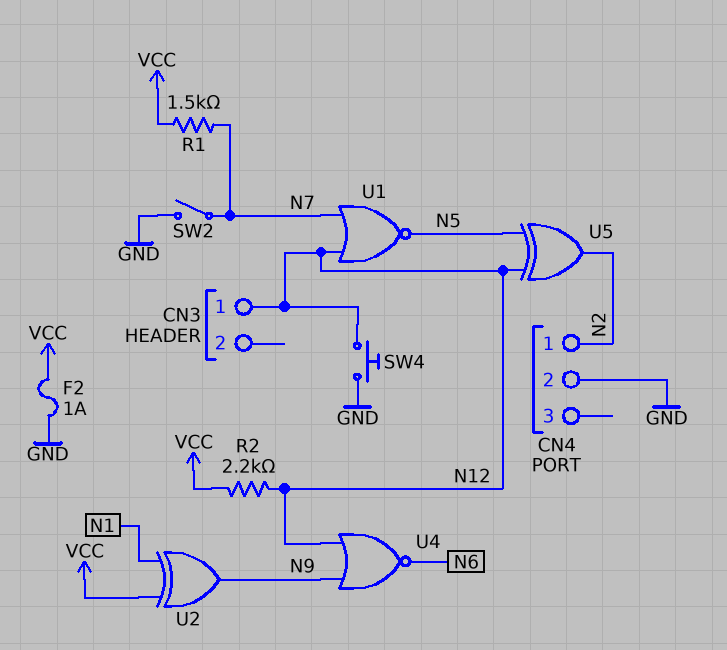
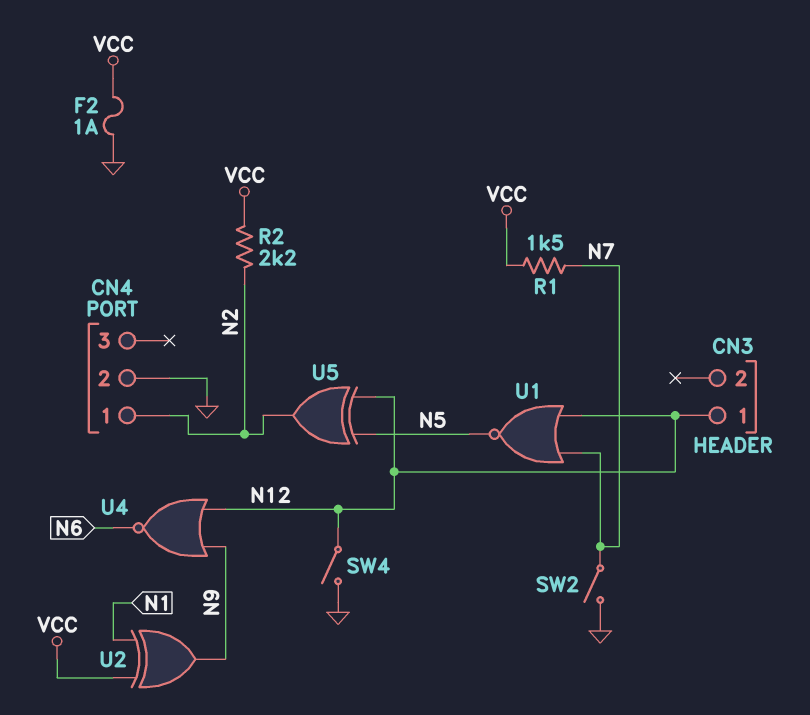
R2: 2.2k (N12, VCC) -> 2.2k (N2, VCC)
SW4: button (GND, N12) -> switch (GND, N12)

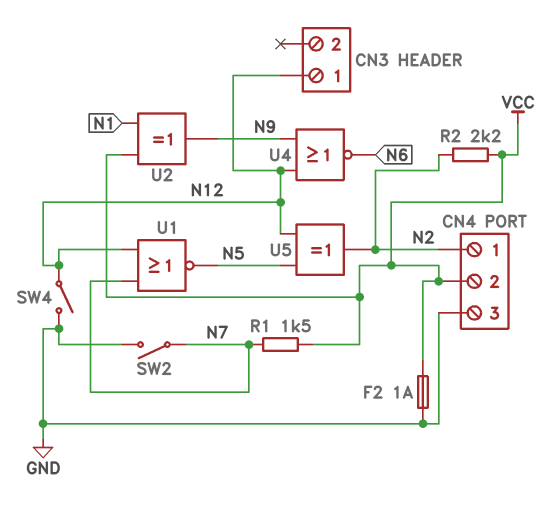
CN4 pin 2: GND -> VCC
CN4 pin 3: none -> GND

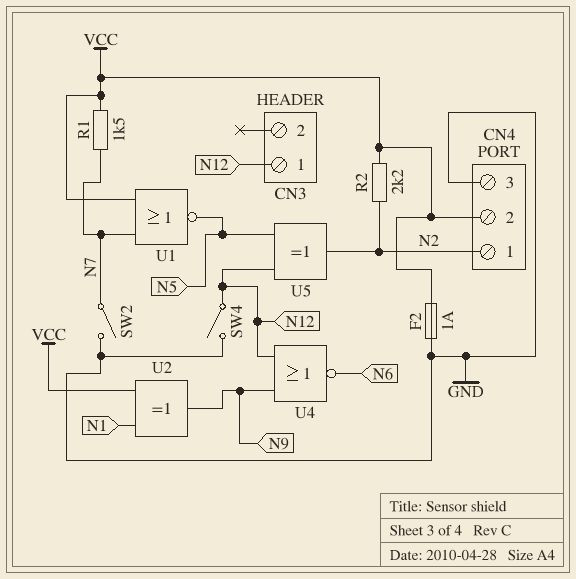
U1: NOR (in N7, in N12, out N5) -> NOR (in N7, in VCC, out N5)

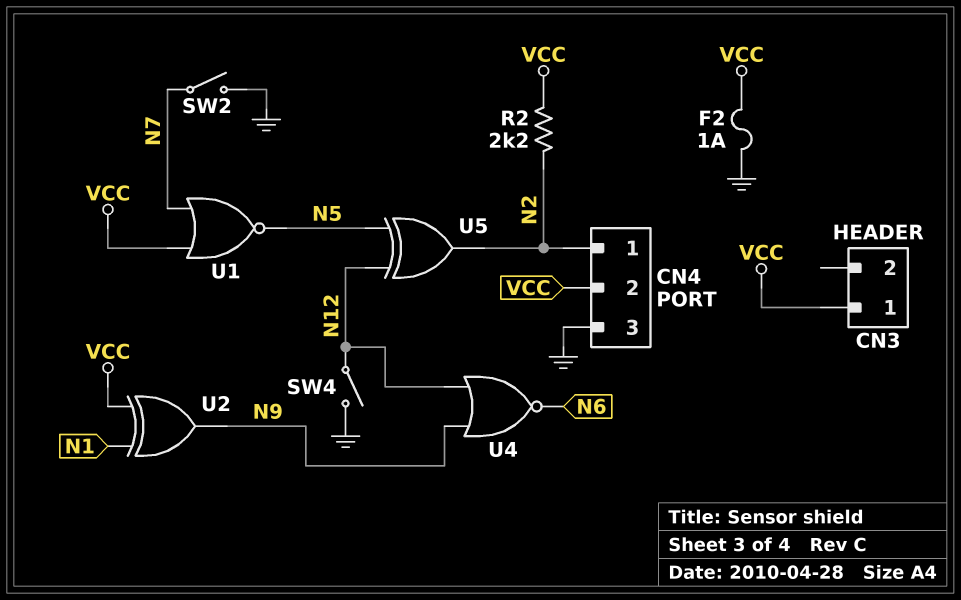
CN3 pin 1: N12 -> VCC
R1: 1.5k (N7, VCC) -> none

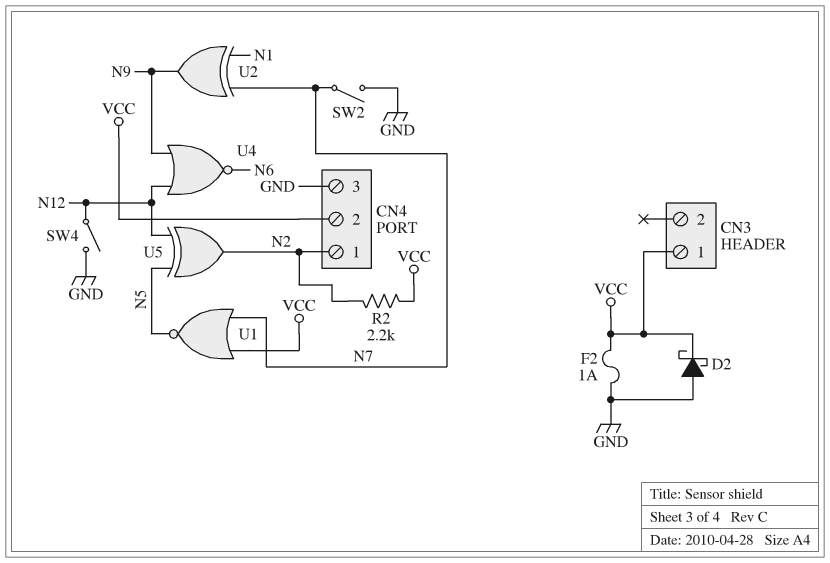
D2: none -> schottky (A GND, K VCC)
U2: XOR (in N1, in VCC, out N9) -> XOR (in N1, in N7, out N9)

